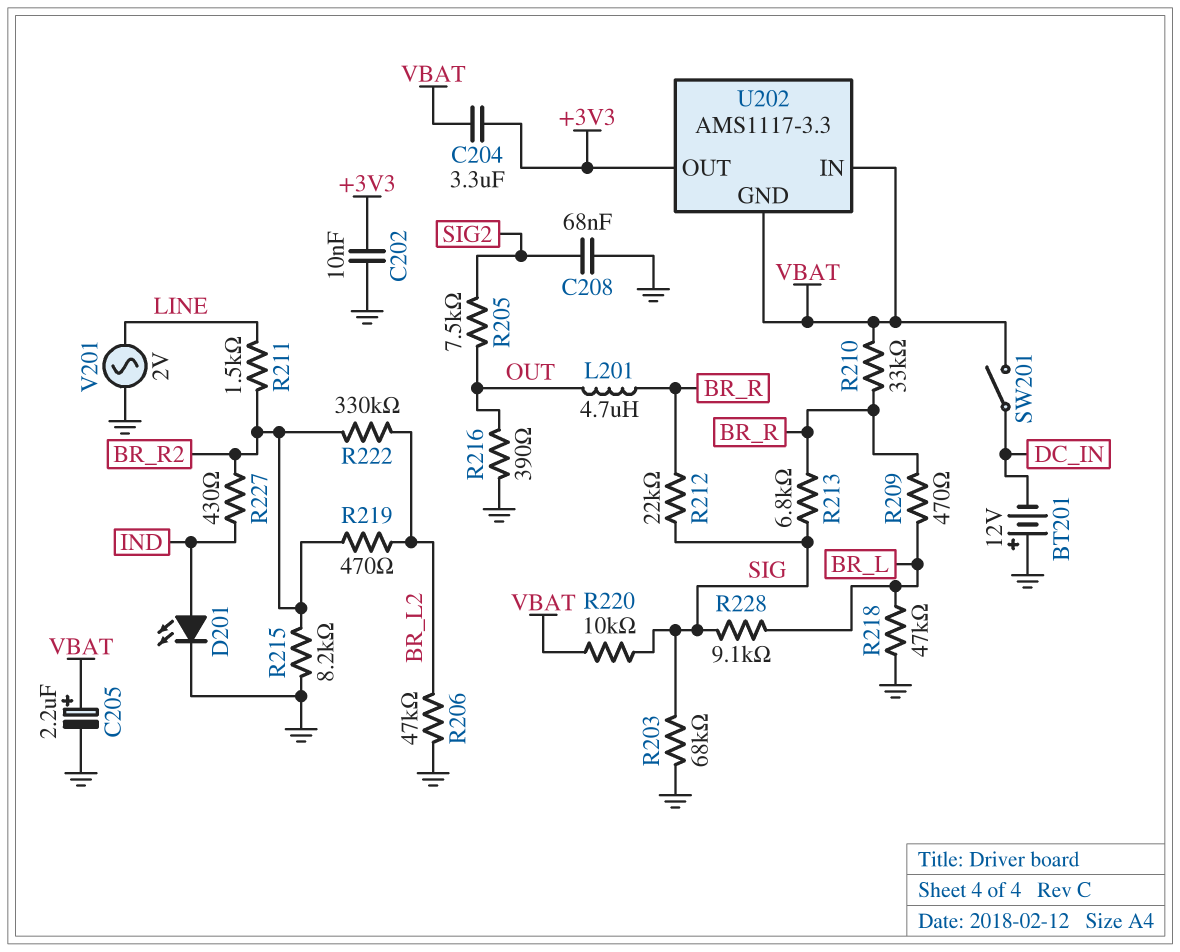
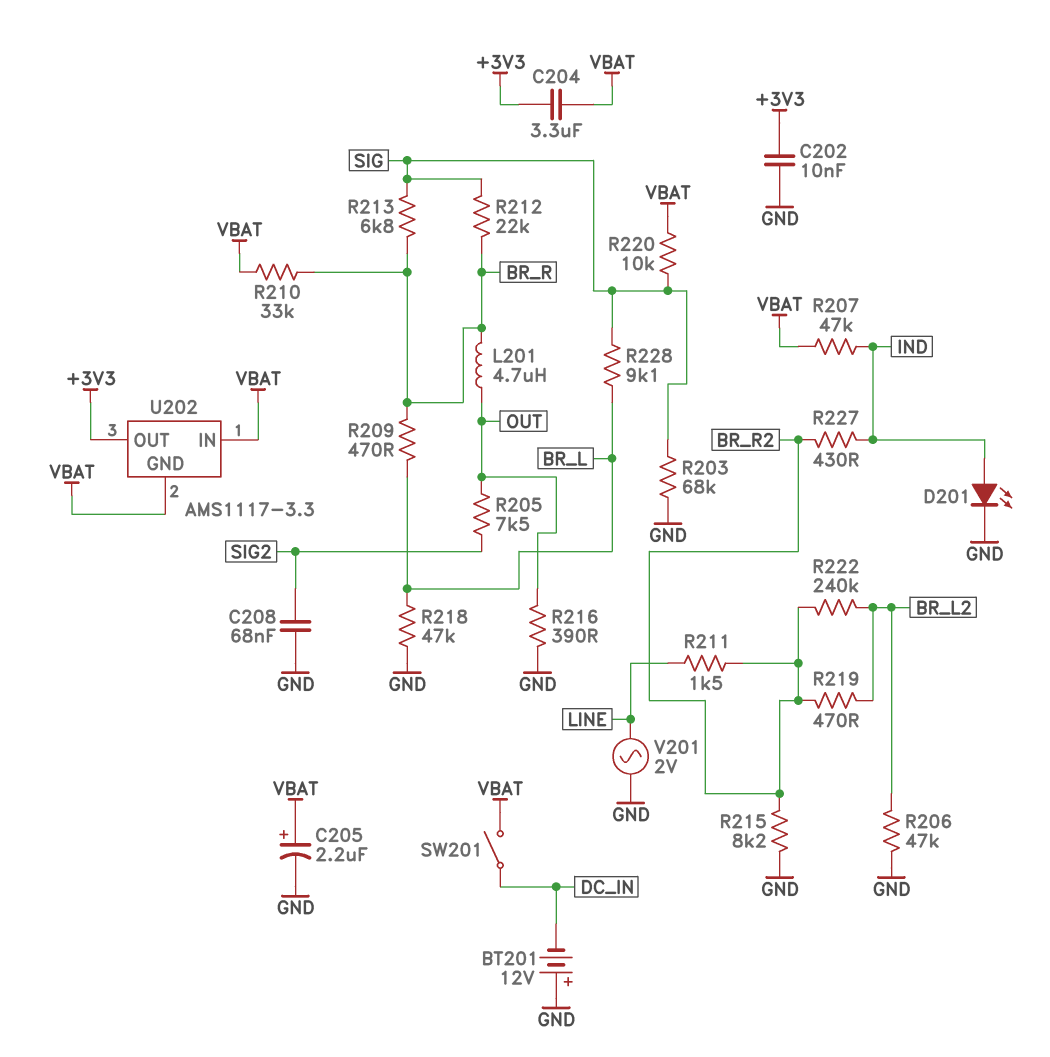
R207: none -> 47k (IND, VBAT)
R222: 330k (BR_L2, BR_R2) -> 240k (BR_L2, BR_R2)

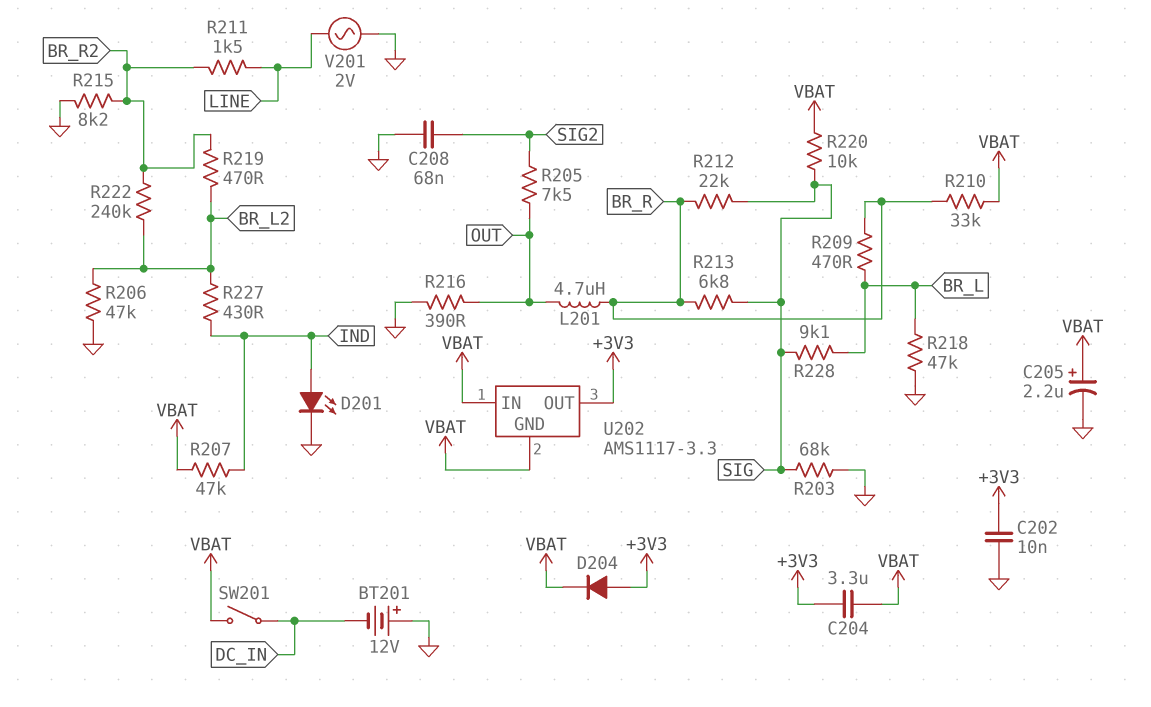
D204: none -> diode (A +3V3, K VBAT)
R227: 430 (BR_R2, IND) -> 430 (BR_L2, IND)

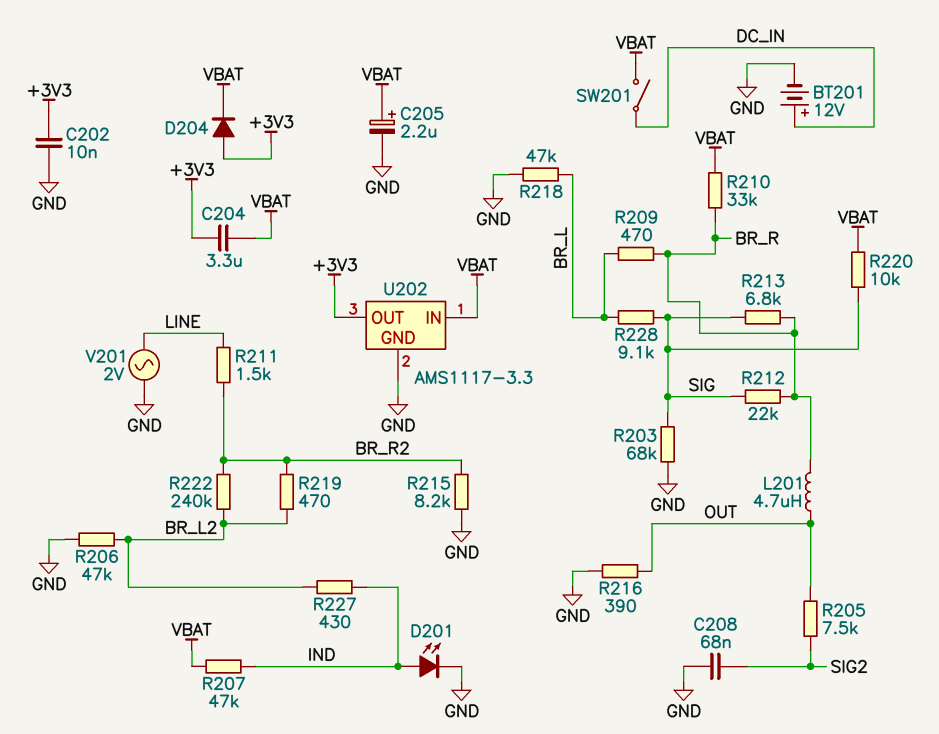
BT201: 12V (plus GND, minus DC_IN) -> 12V (plus DC_IN, minus GND)
U202 pin GND: VBAT -> GND

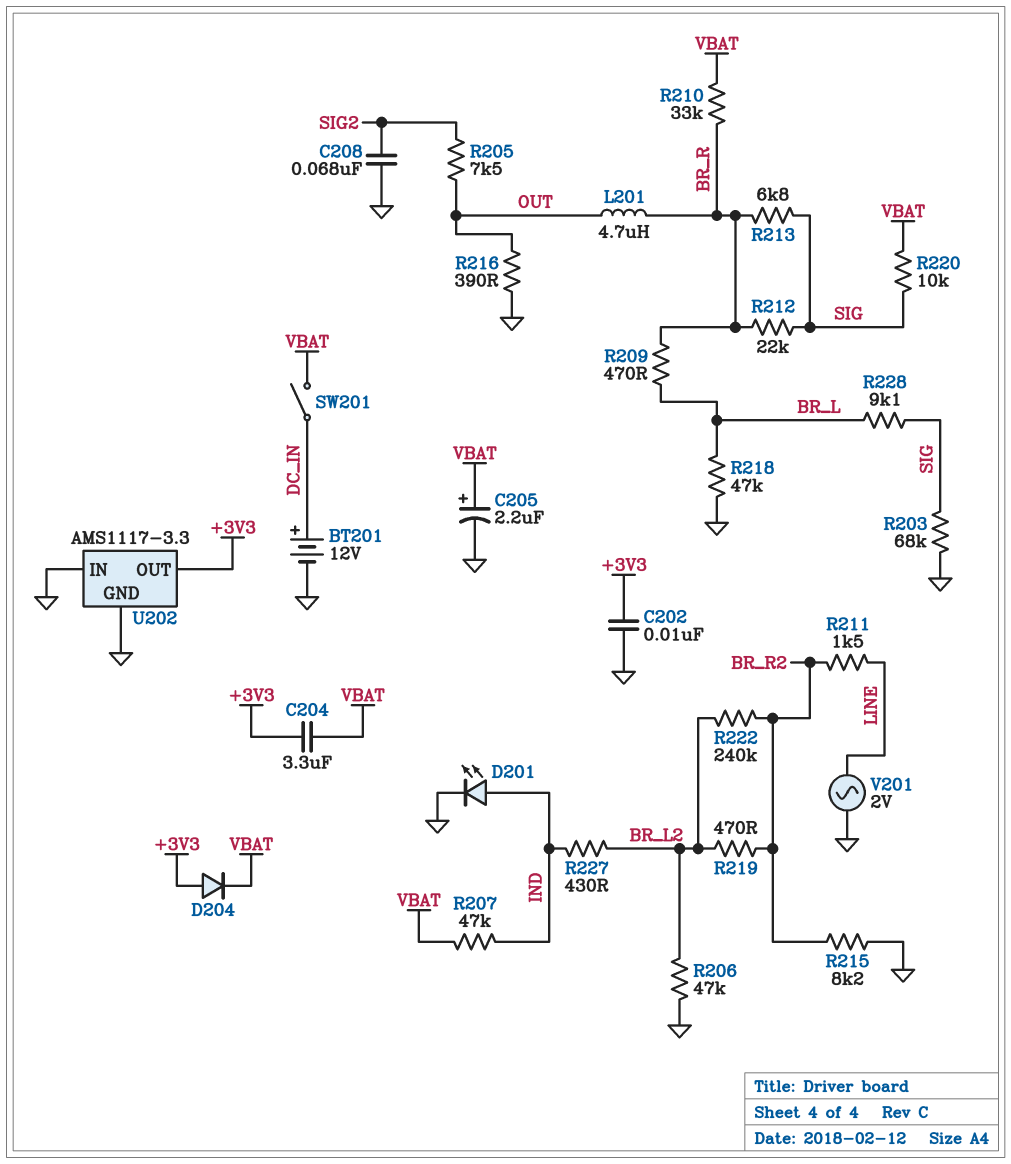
U202 pin IN: VBAT -> GND

